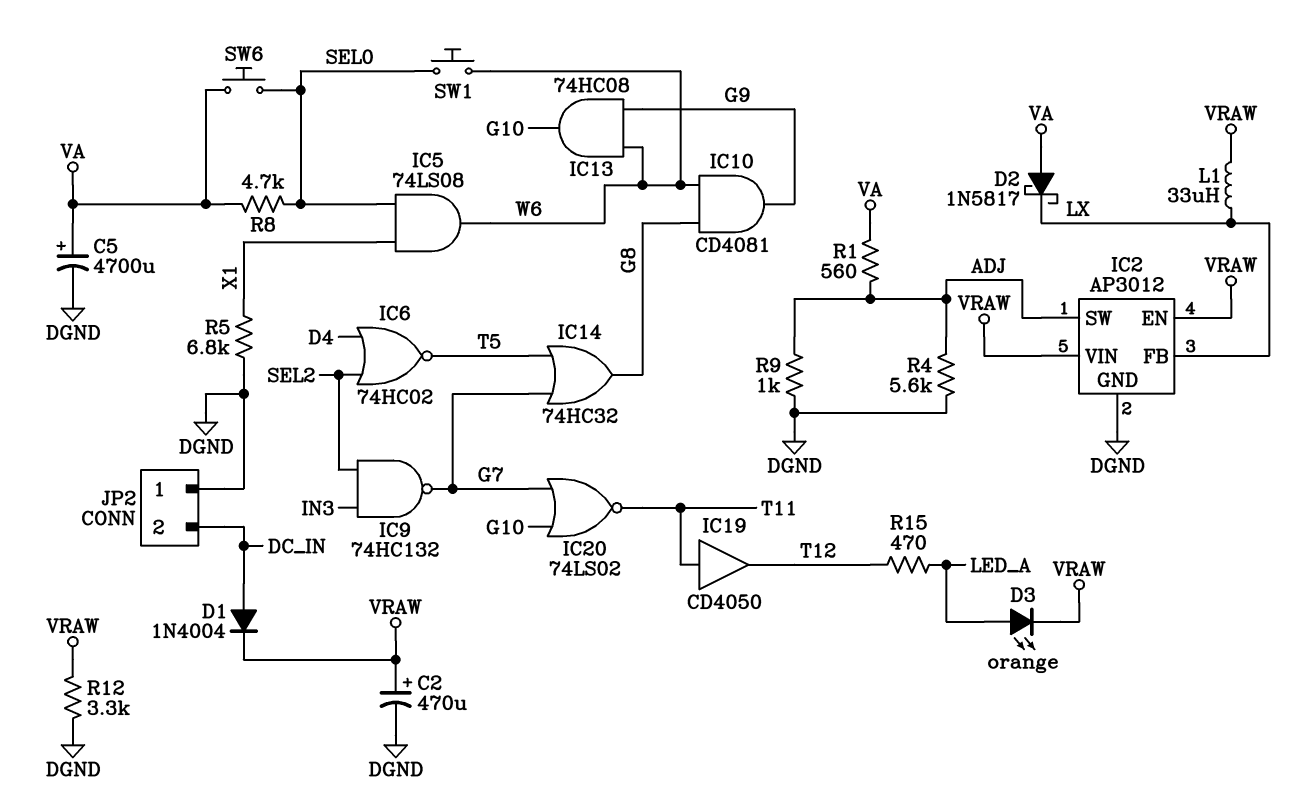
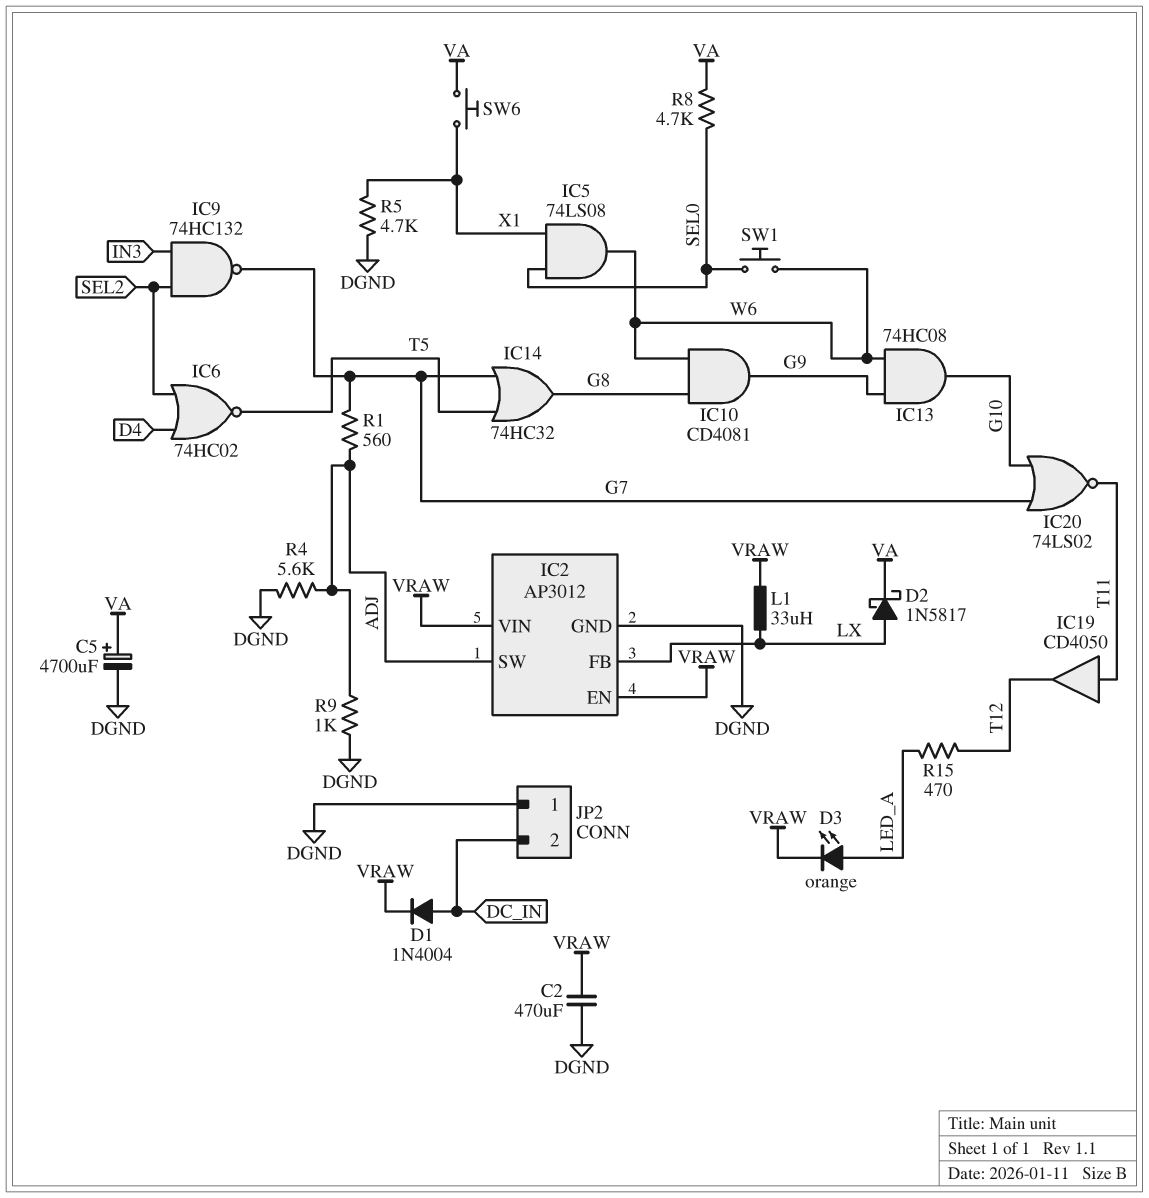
C2: 470uF (plus VRAW, minus DGND) -> 470uF (DGND, VRAW)
D2: schottky 1N5817 (A VA, K LX) -> schottky 1N5817 (A LX, K VA)
R1: 560 (ADJ, VA) -> 560 (ADJ, G7)
R5: 6.8k (DGND, X1) -> 4.7k (DGND, X1)
R12: 3.3k (DGND, VRAW) -> none
SW6: button (SEL0, VA) -> button (VA, X1)

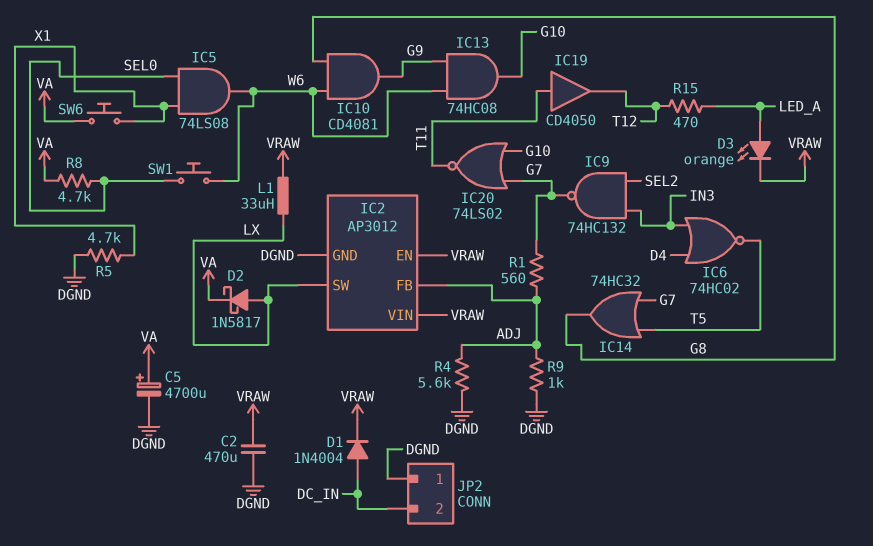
IC2 pin FB: LX -> ADJ
IC2 pin SW: ADJ -> LX
IC6: NOR 74HC02 (in D4, in SEL2, out T5) -> NOR 74HC02 (in D4, in IN3, out T5)

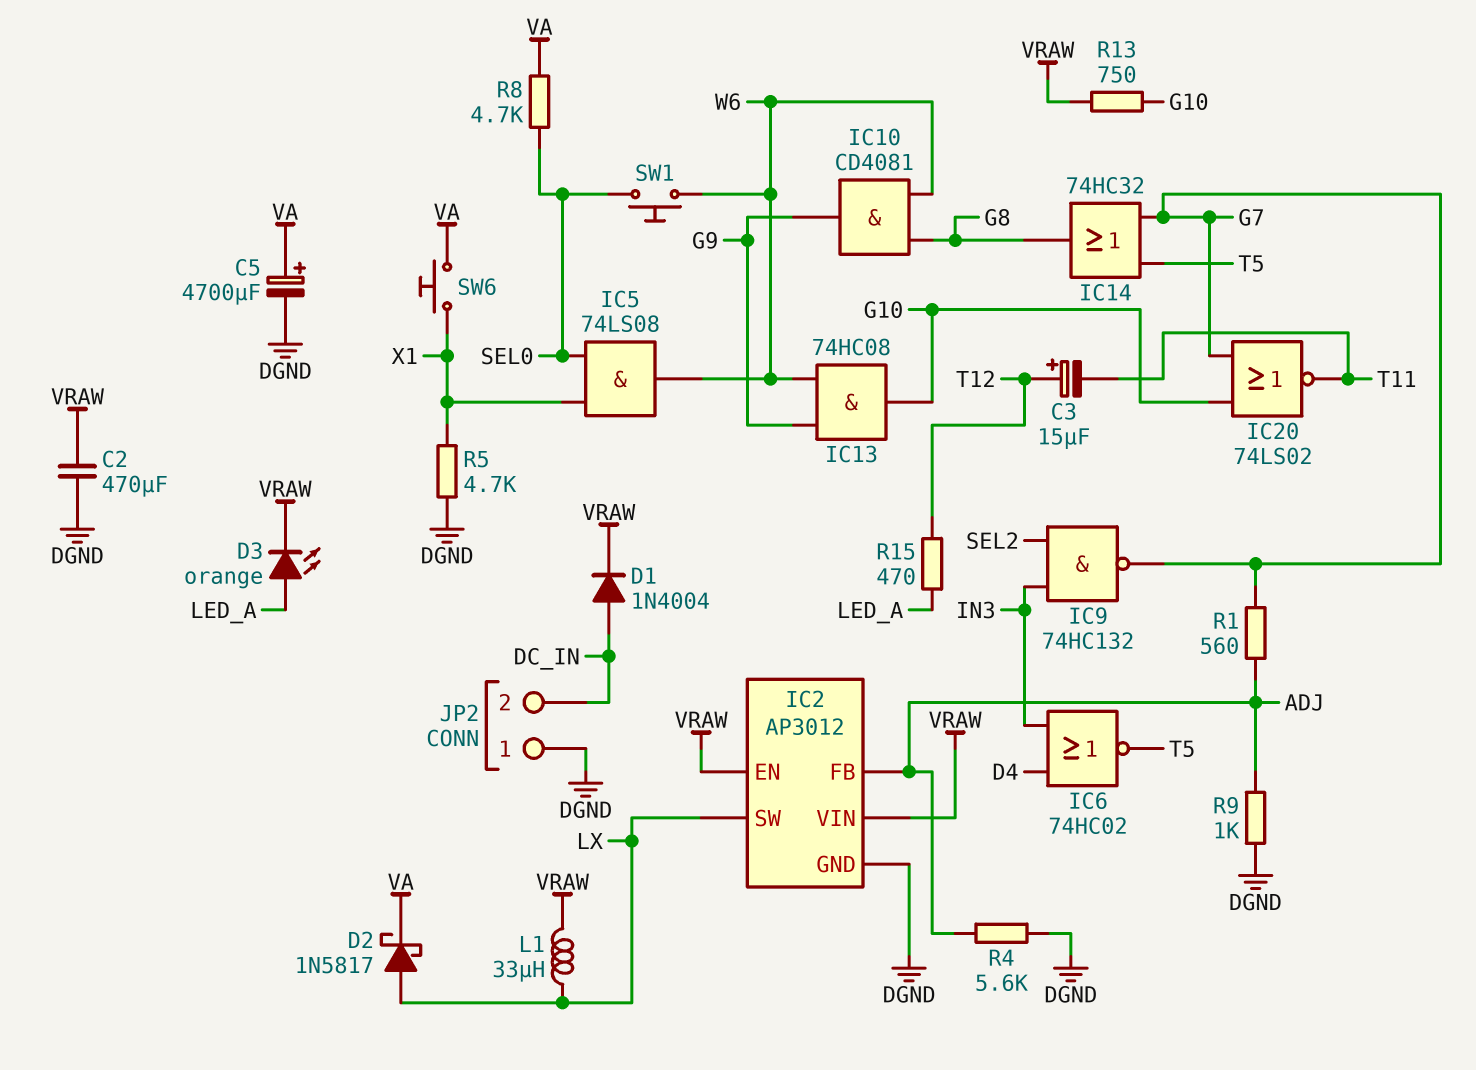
C3: none -> 15uF (plus T12, minus T11)
IC19: buffer CD4050 (in T11, out T12) -> none
R13: none -> 750 (G10, VRAW)

